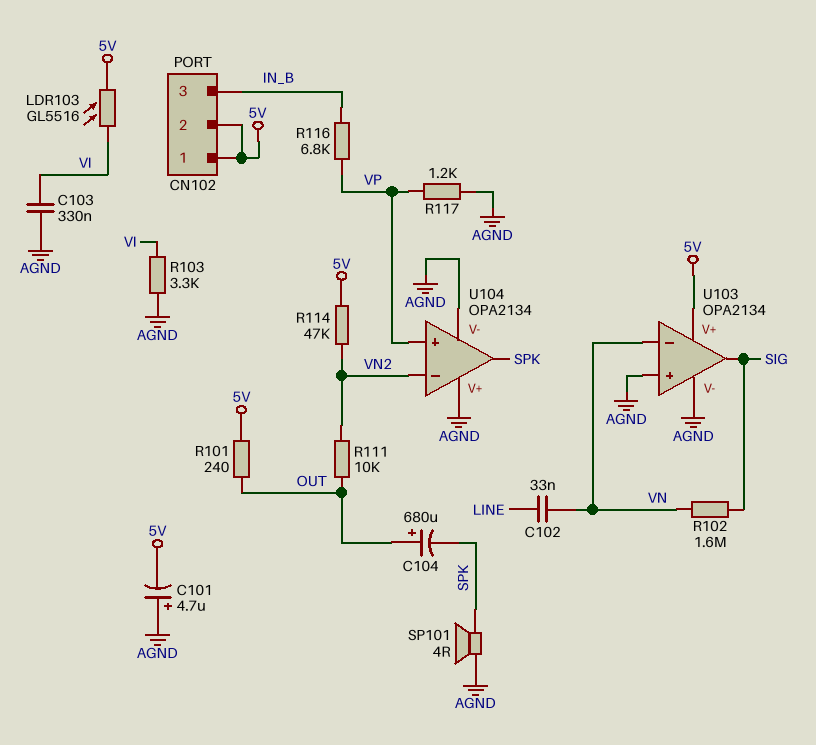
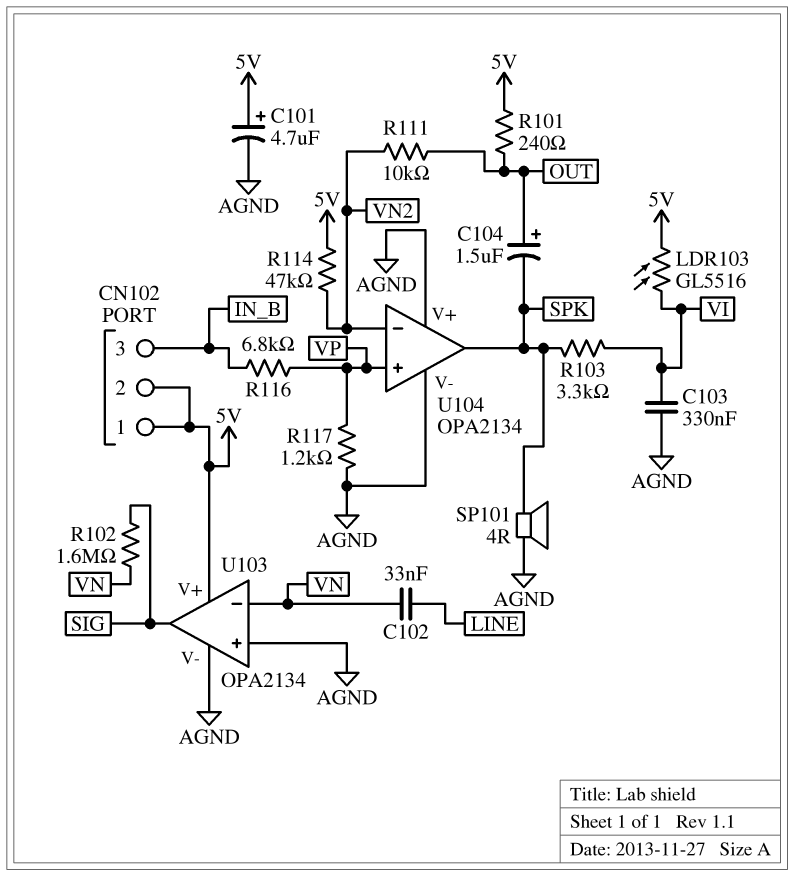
C101: 4.7uF (plus AGND, minus 5V) -> 4.7uF (plus 5V, minus AGND)
C104: 680uF (plus OUT, minus SPK) -> 1.5uF (plus OUT, minus SPK)
R103: 3.3k (AGND, VI) -> 3.3k (SPK, VI)

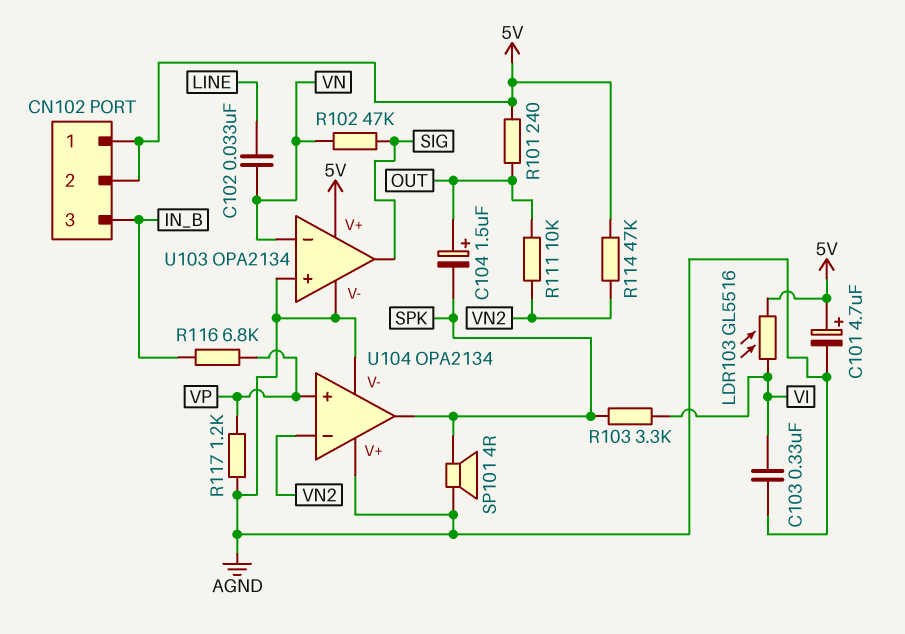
R102: 1.6M (SIG, VN) -> 47k (SIG, VN)

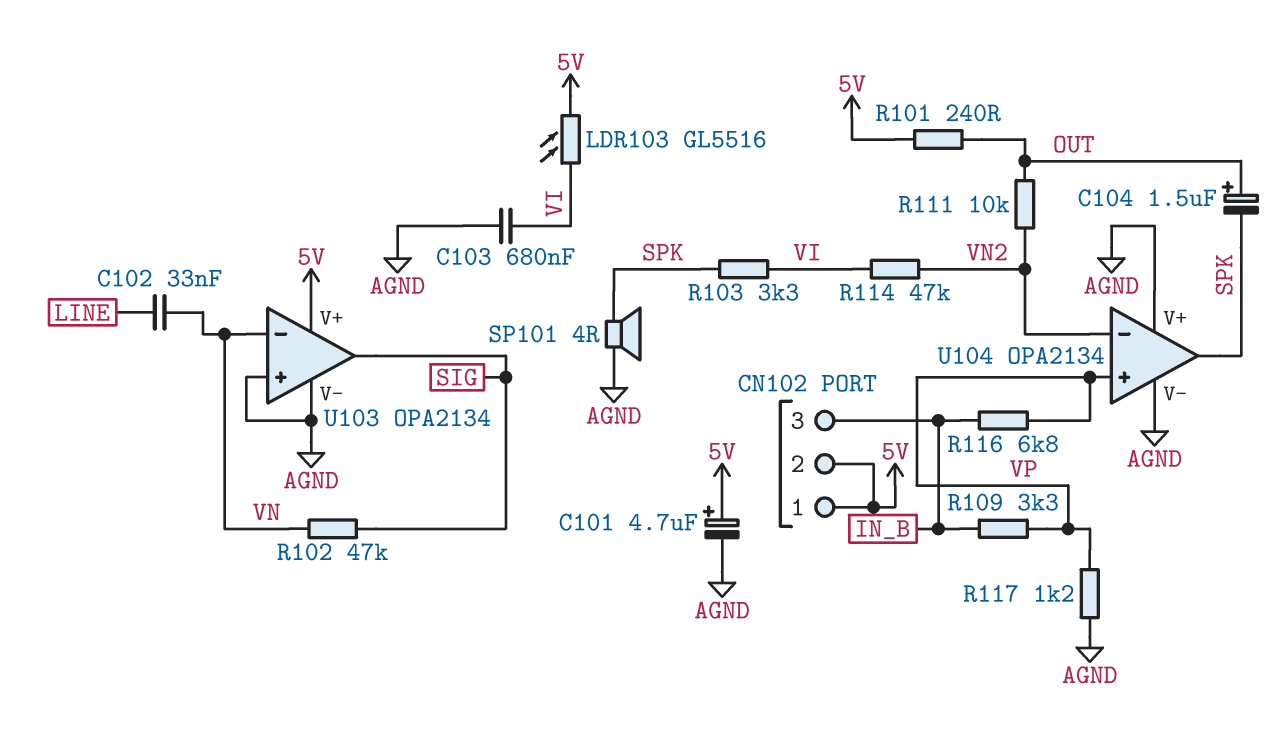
C103: 330nF (AGND, VI) -> 680nF (AGND, VI)
R109: none -> 3.3k (IN_B, VP)
R114: 47k (5V, VN2) -> 47k (VI, VN2)

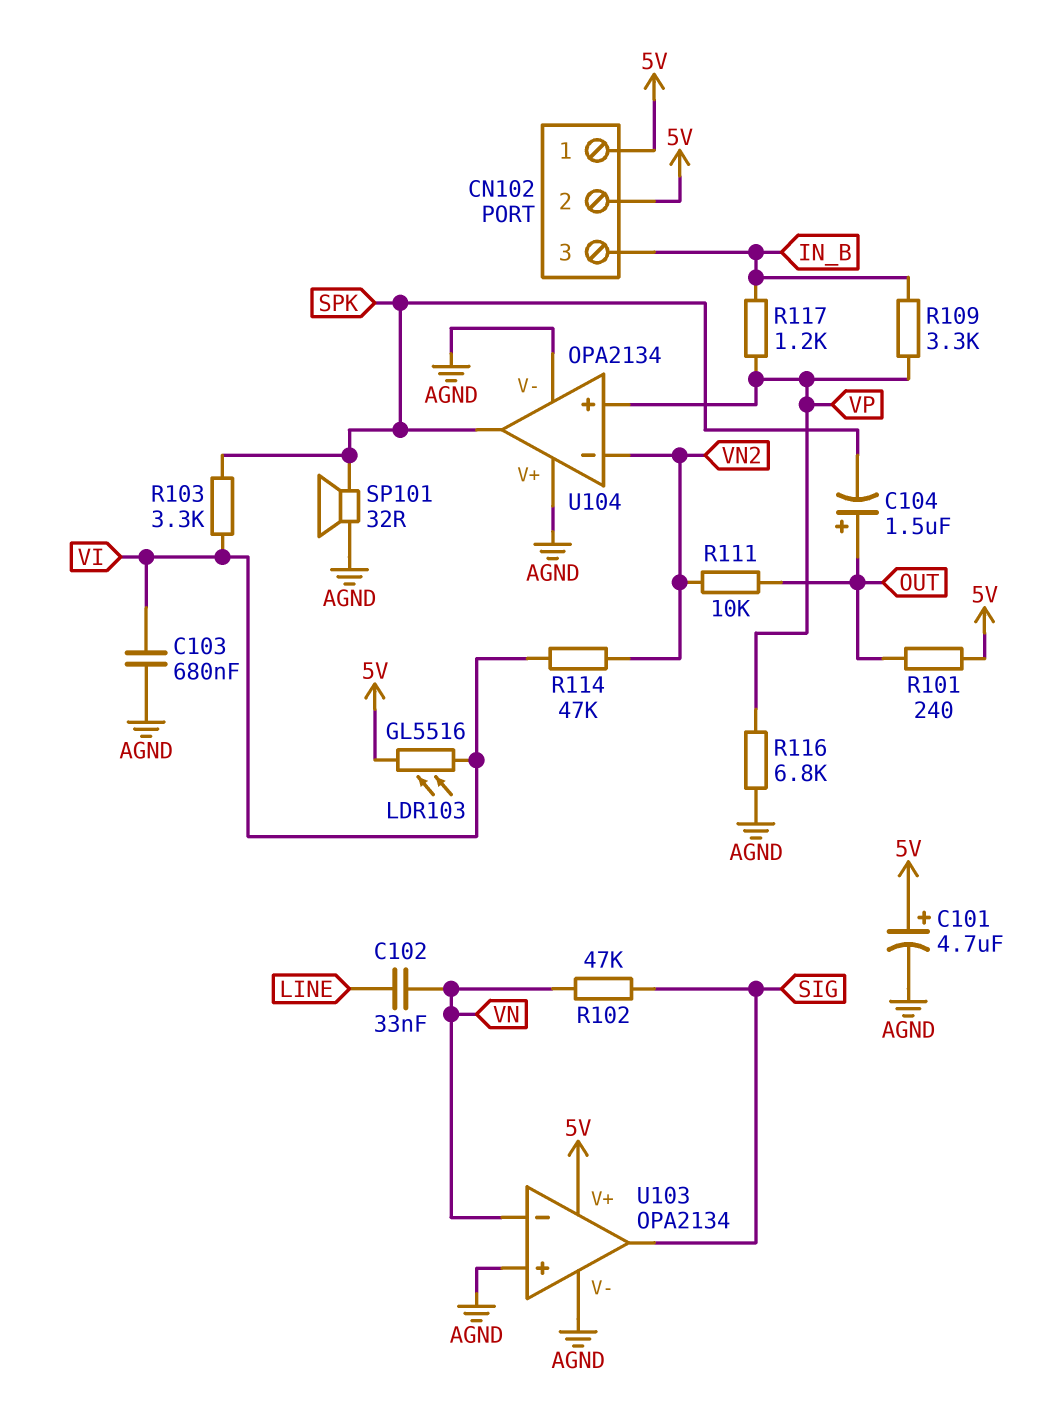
R116: 6.8k (IN_B, VP) -> 6.8k (AGND, VP)
R117: 1.2k (AGND, VP) -> 1.2k (IN_B, VP)
SP101: speaker 4R (AGND, SPK) -> speaker 32R (AGND, SPK)

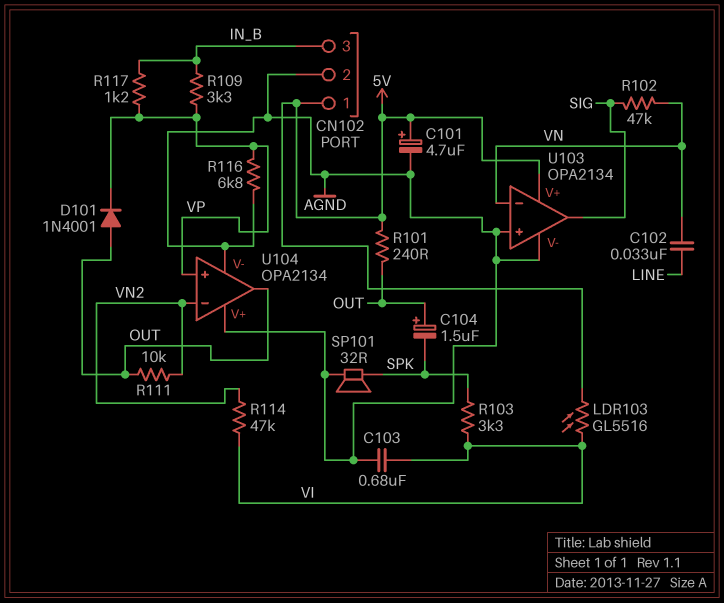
CN102 pin 2: 5V -> AGND
D101: none -> diode 1N4001 (A OUT, K VP)
U104 pin out: SPK -> OUT

